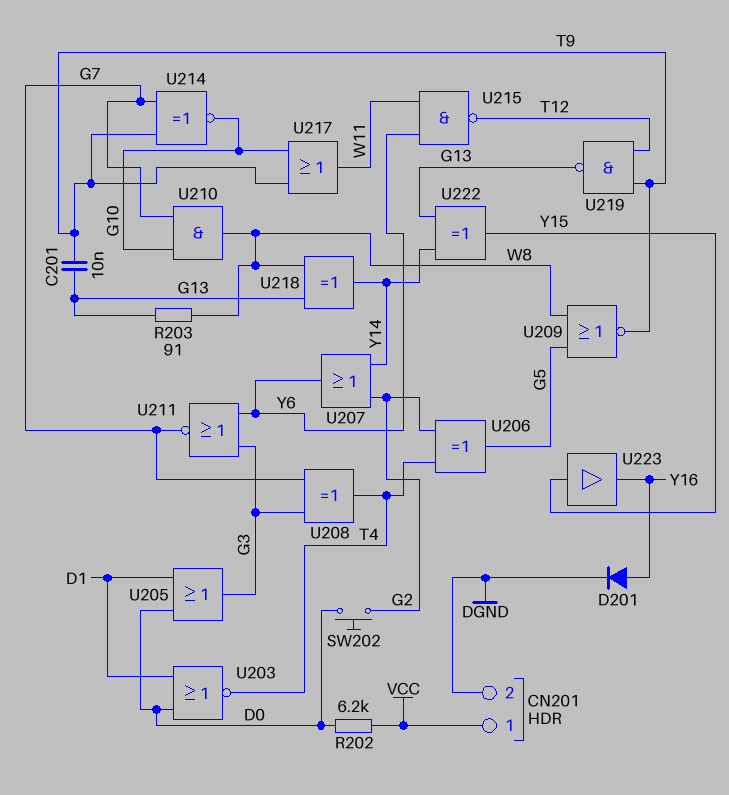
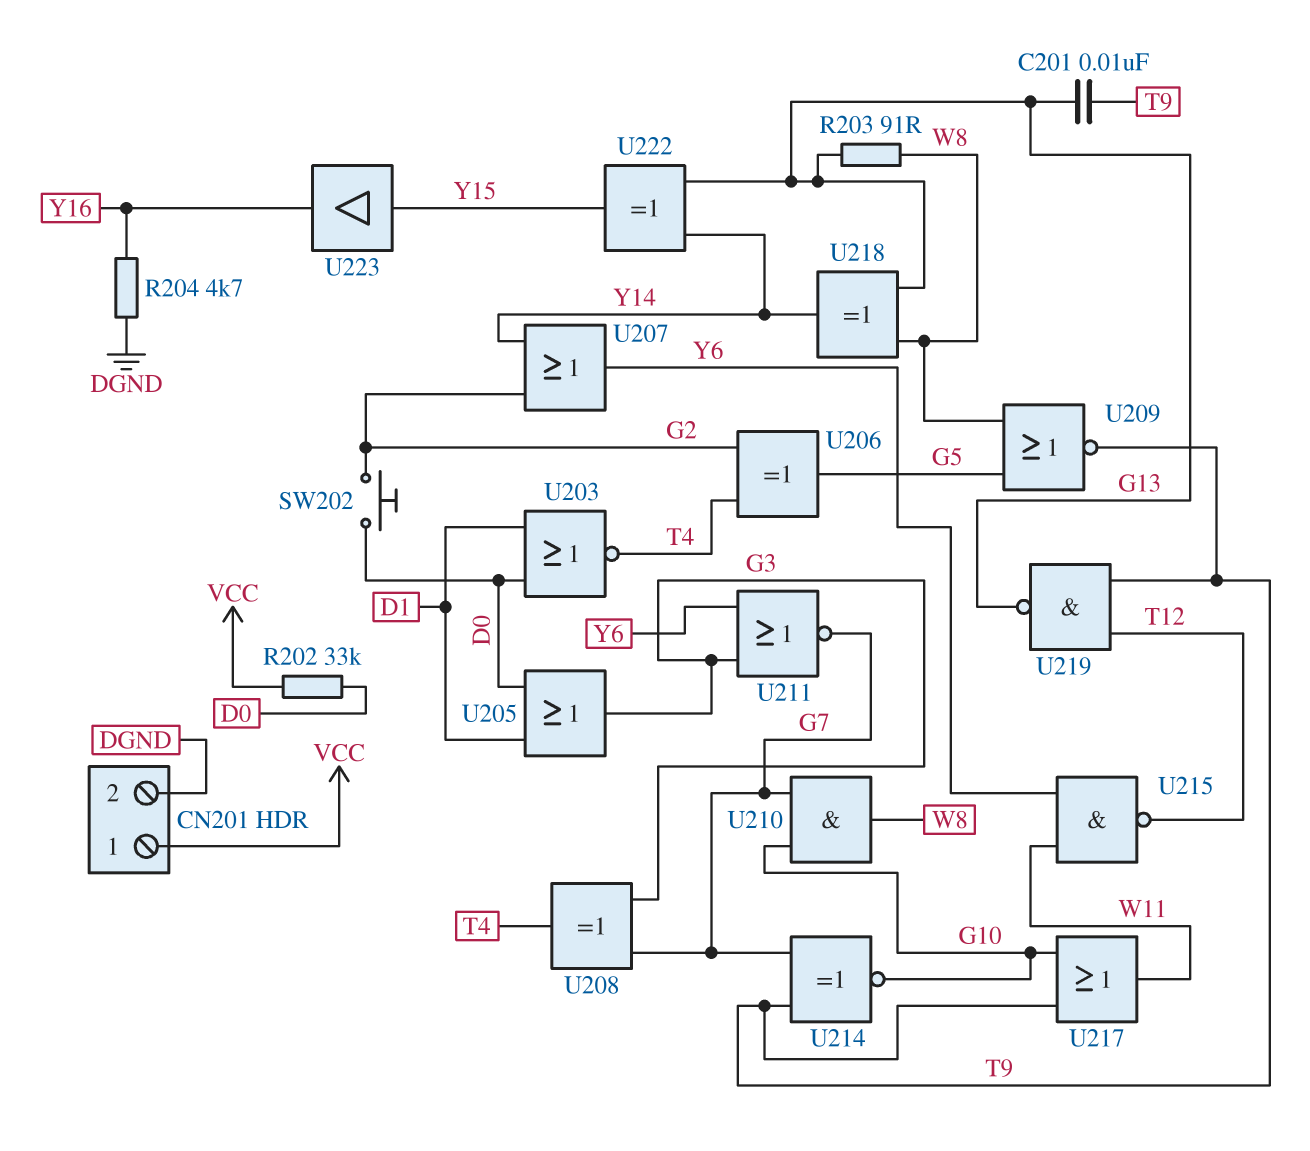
D201: diode (A Y16, K DGND) -> none
R202: 6.2k (D0, VCC) -> 33k (D0, VCC)
R204: none -> 4.7k (DGND, Y16)

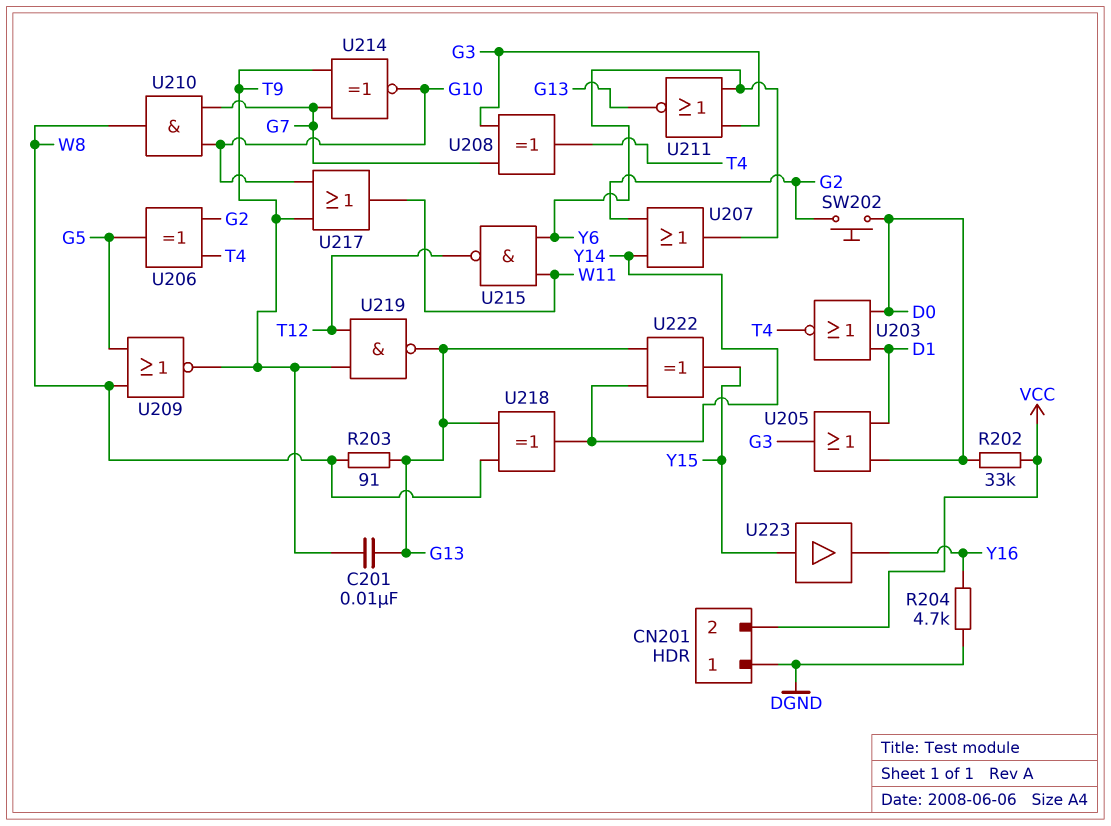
CN201 pin 1: VCC -> DGND
CN201 pin 2: DGND -> VCC
U211: NOR (in G3, in Y6, out G7) -> NOR (in G3, in Y6, out G13)

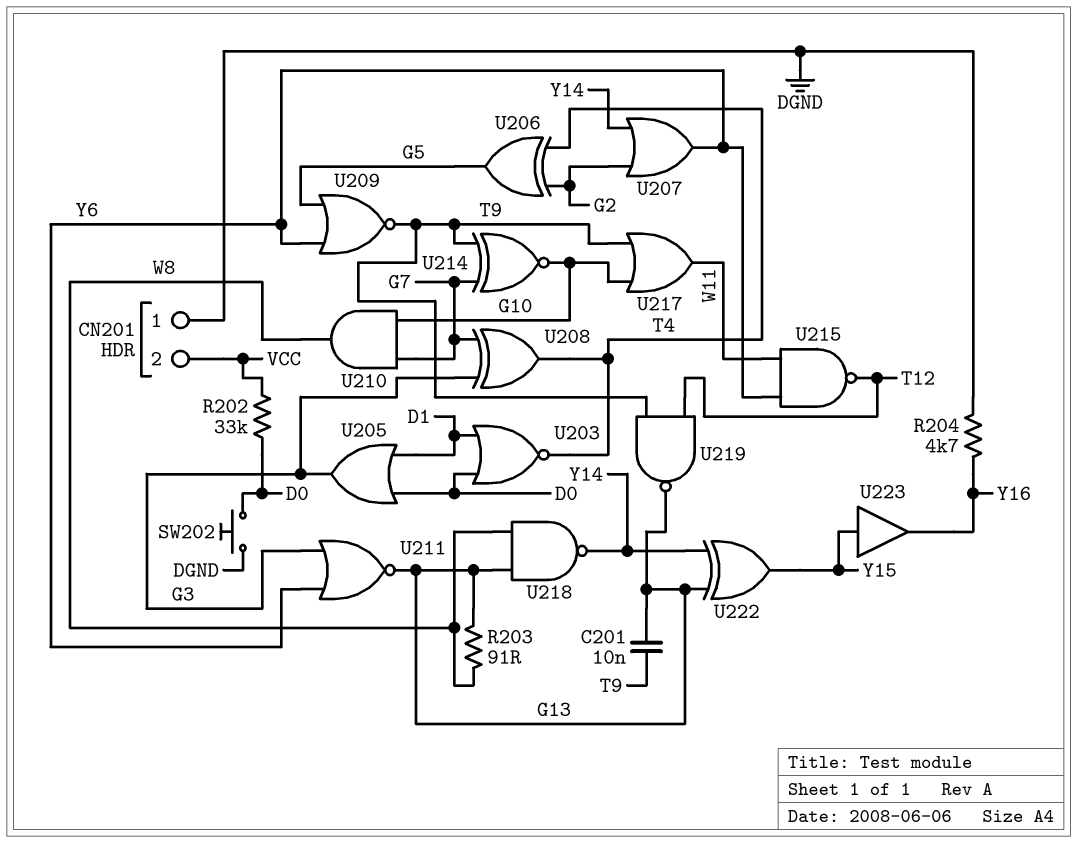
SW202: button (D0, G2) -> button (D0, DGND)
U209: NOR (in G5, in W8, out T9) -> NOR (in G5, in Y6, out T9)
U218: XOR (in G13, in W8, out Y14) -> NAND (in G13, in W8, out Y14)

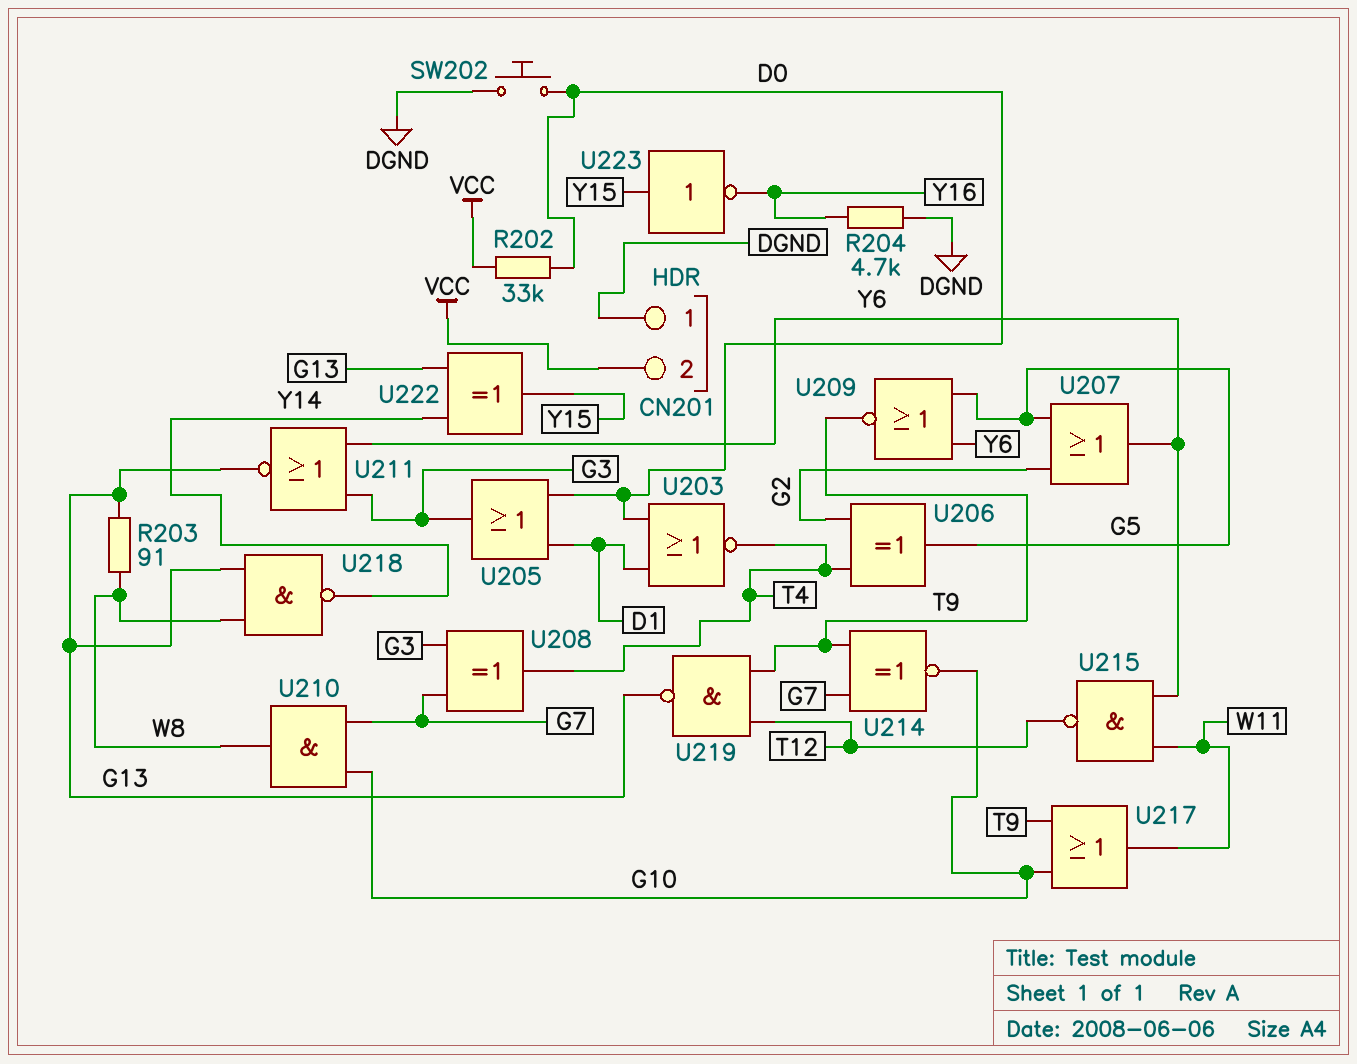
C201: 10nF (G13, T9) -> none
U207: OR (in G2, in Y14, out Y6) -> OR (in G2, in G5, out Y6)
U223: buffer (in Y15, out Y16) -> NOT (in Y15, out Y16)

